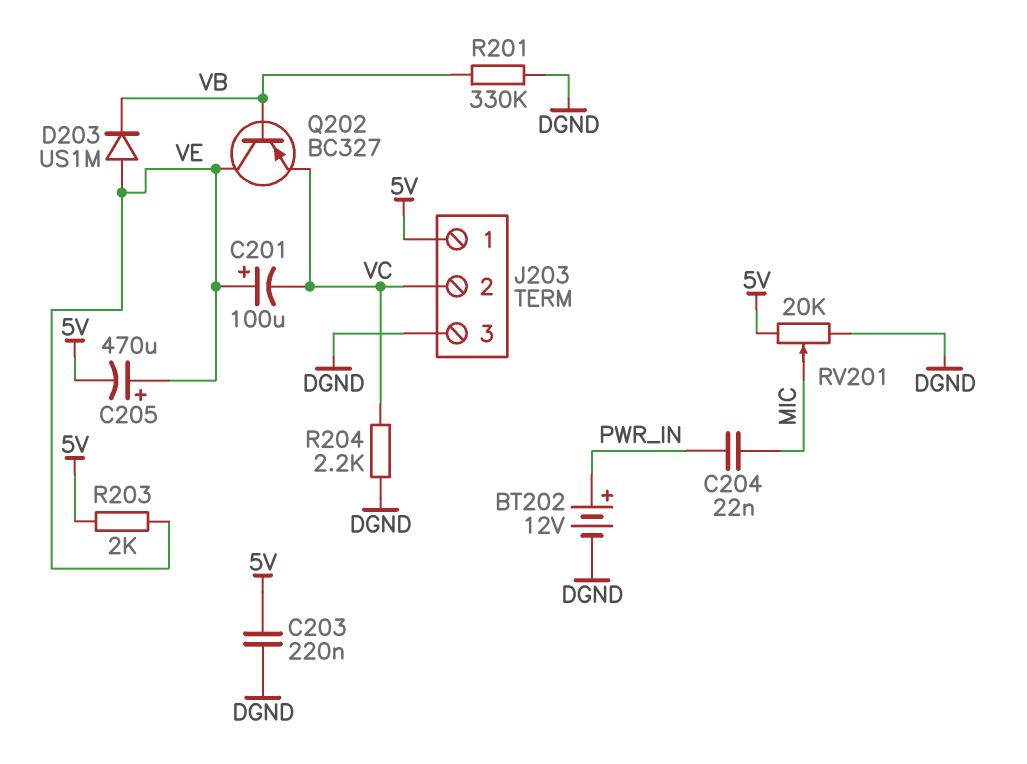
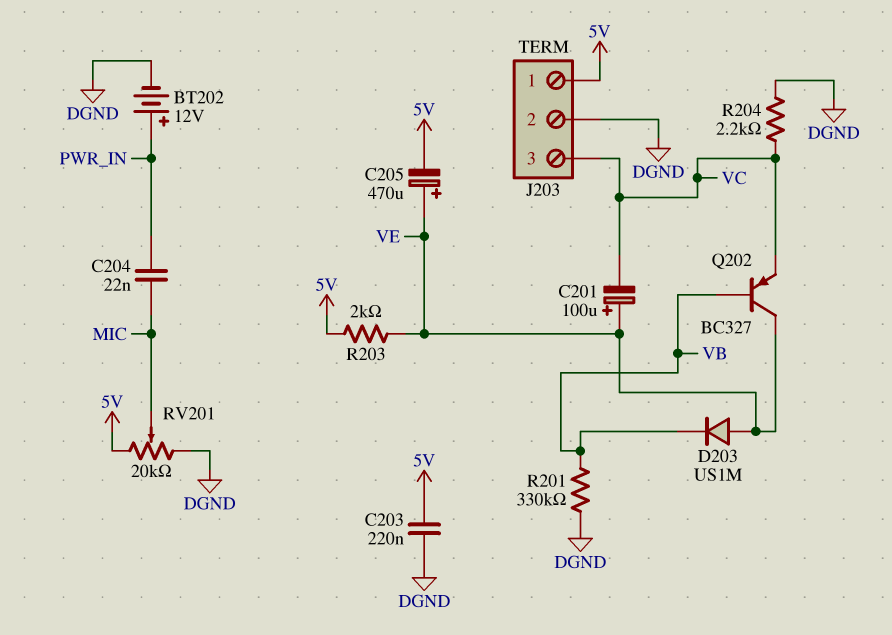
J203 pin 2: VC -> DGND
J203 pin 3: DGND -> VC

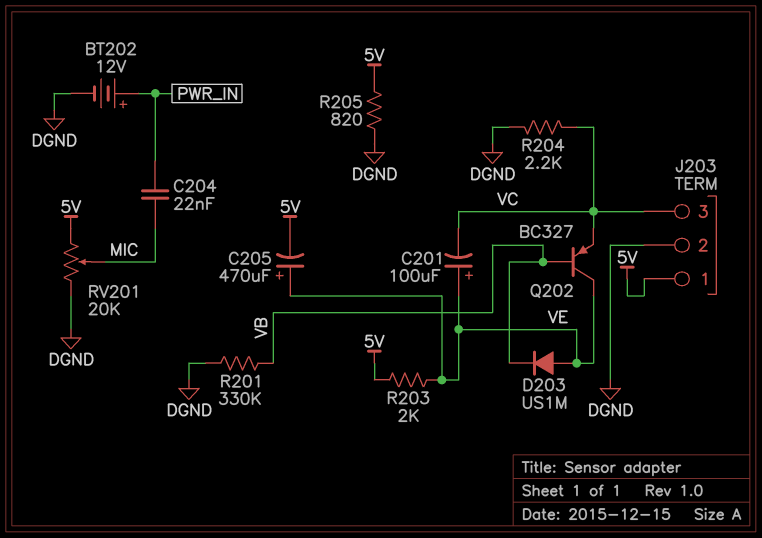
C203: 220nF (5V, DGND) -> none
R205: none -> 820 (5V, DGND)

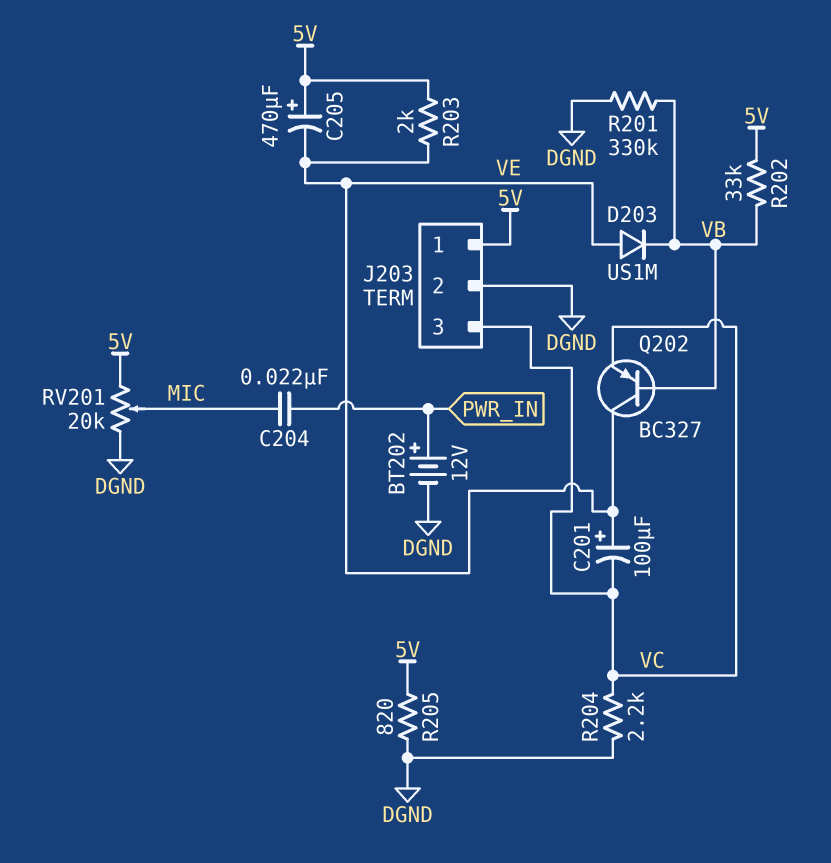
C205: 470uF (plus VE, minus 5V) -> 470uF (plus 5V, minus VE)
R202: none -> 33k (5V, VB)

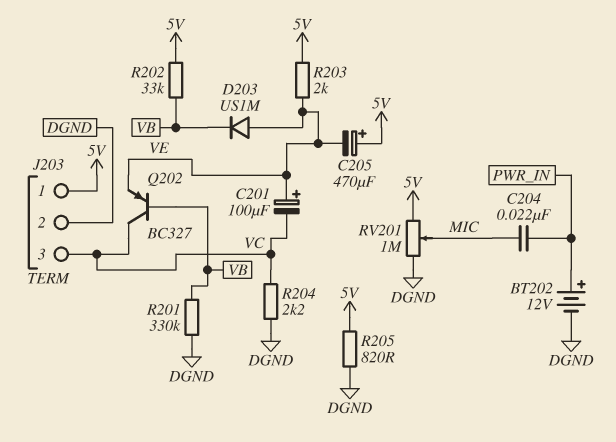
Q202: PNP BC327 (B VB, C VE, E VC) -> PNP BC327 (B VB, C VC, E VE)
RV201: 20k (5V, DGND, wiper MIC) -> 1M (5V, DGND, wiper MIC)

